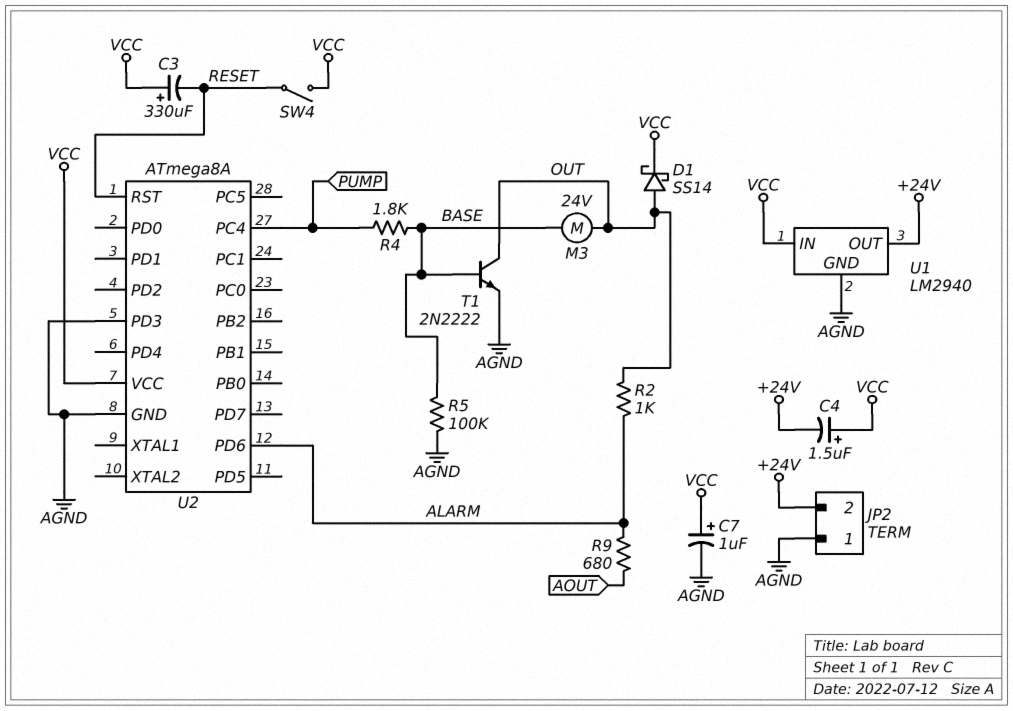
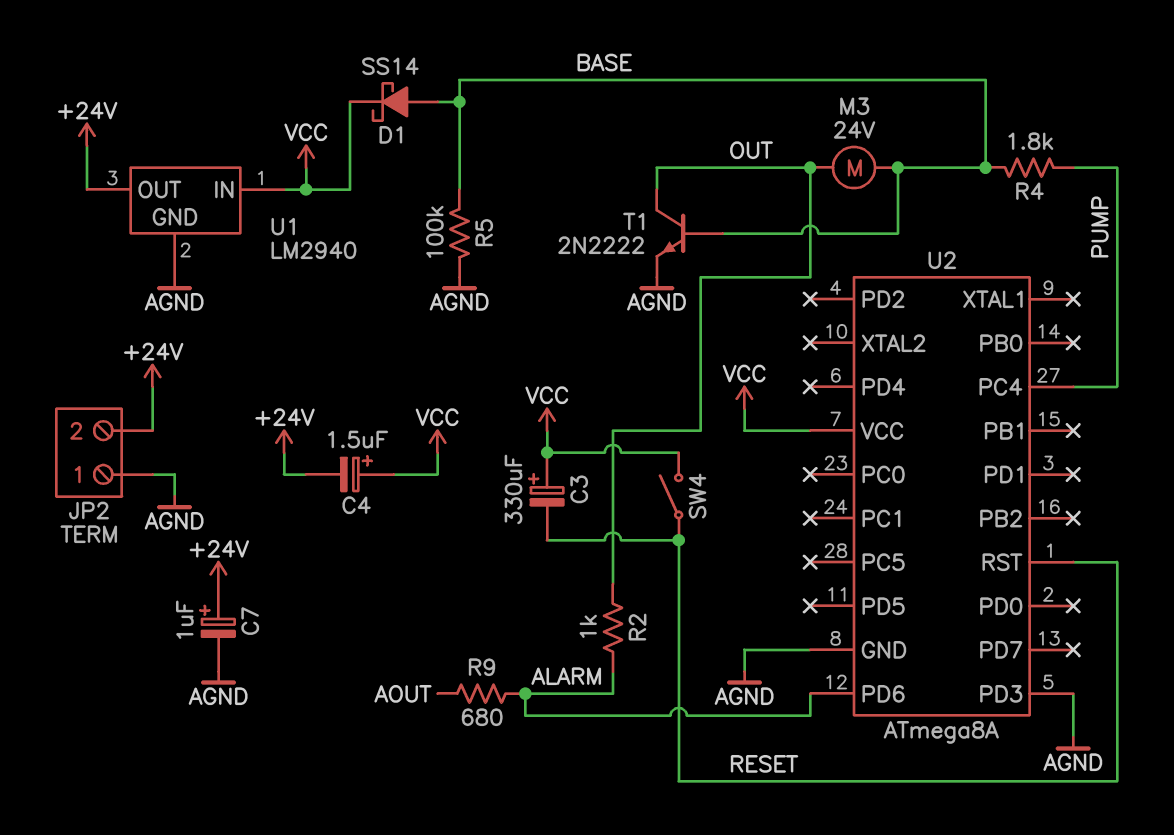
C7: 1uF (plus VCC, minus AGND) -> 1uF (plus +24V, minus AGND)
D1: schottky SS14 (A OUT, K VCC) -> schottky SS14 (A BASE, K VCC)

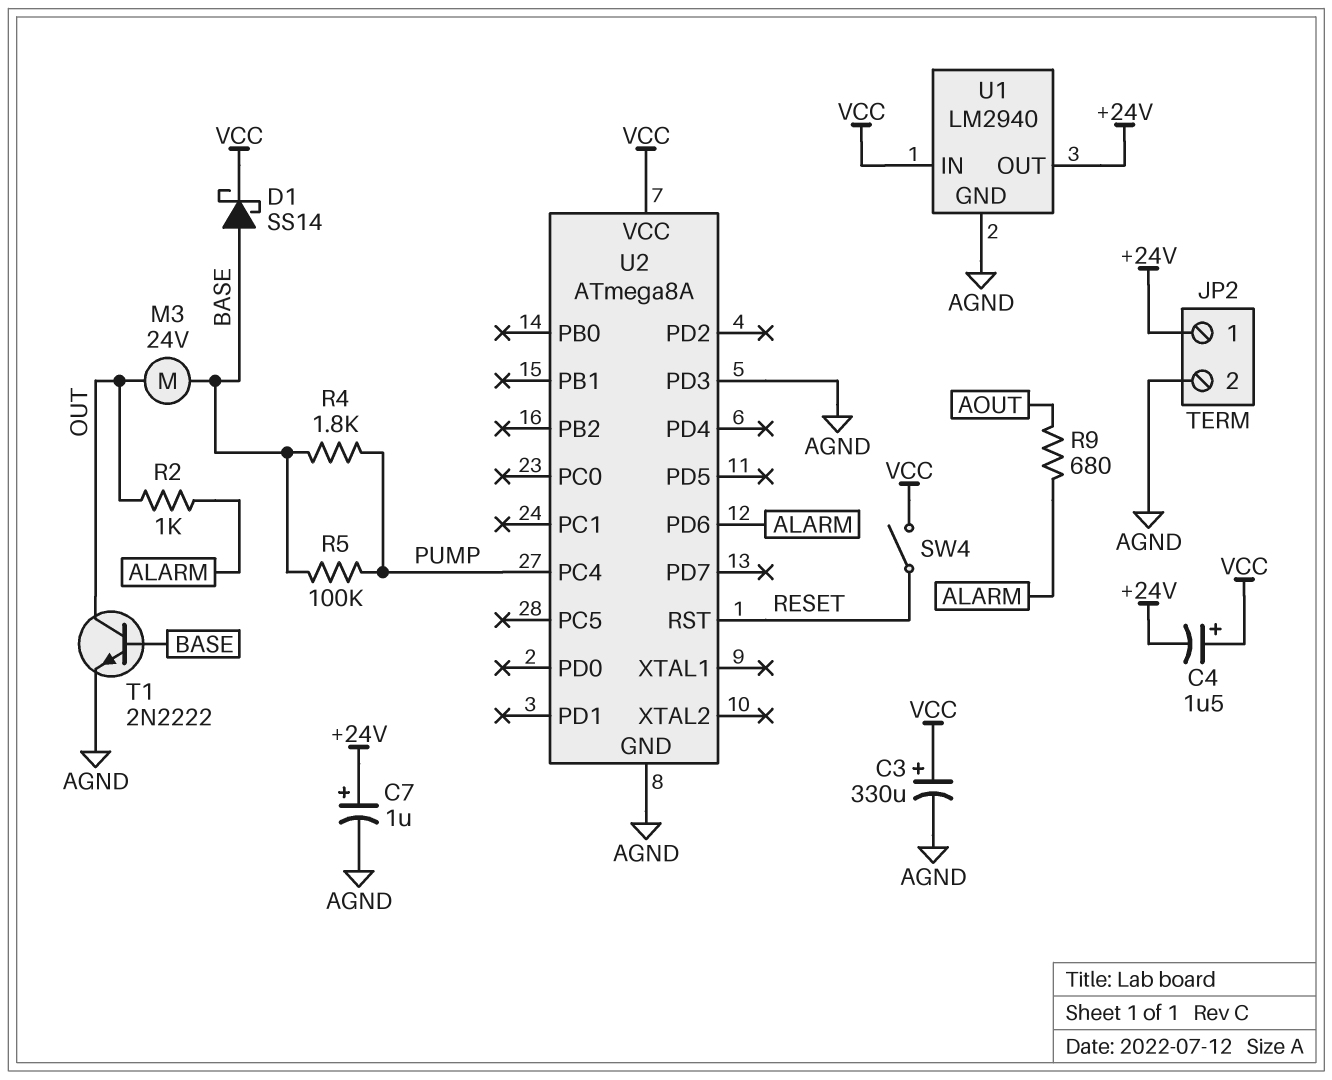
C3: 330uF (plus VCC, minus RESET) -> 330uF (plus VCC, minus AGND)
JP2 pin 1: AGND -> +24V
JP2 pin 2: +24V -> AGND
R5: 100k (AGND, BASE) -> 100k (BASE, PUMP)

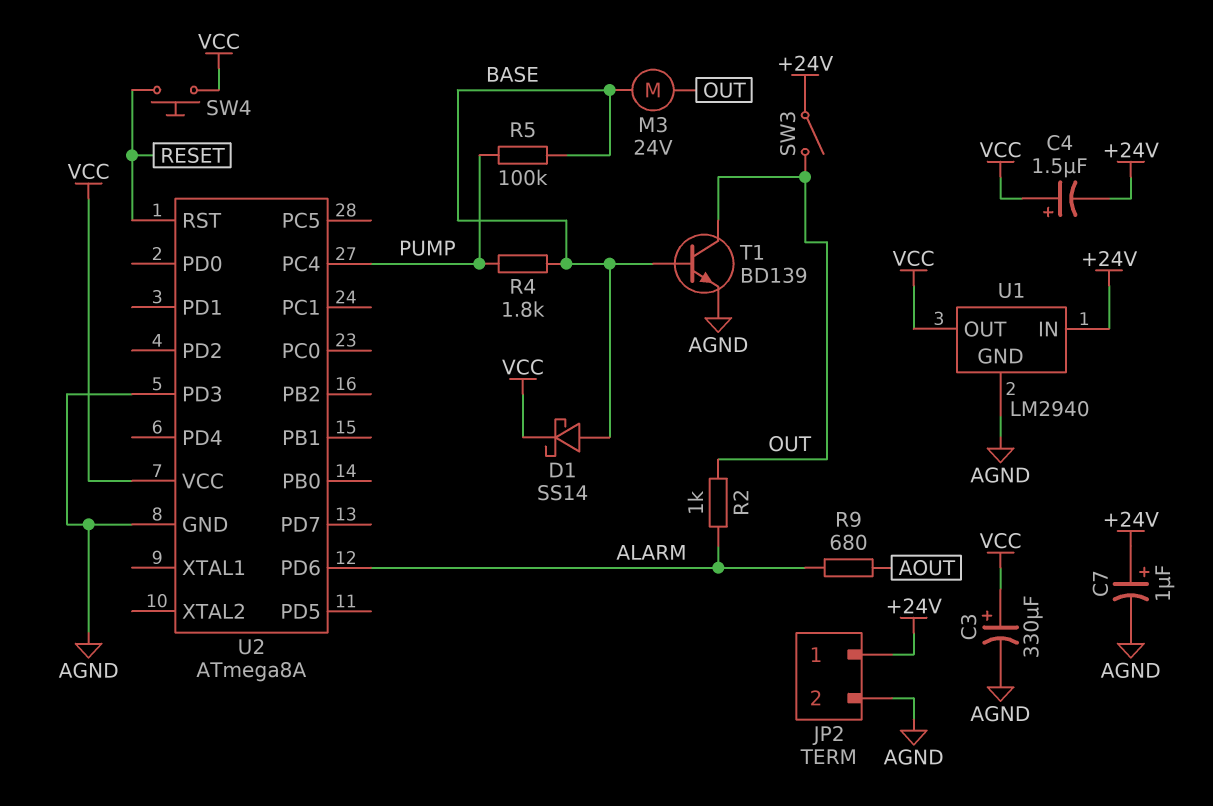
SW3: none -> switch (+24V, OUT)
SW4: switch (RESET, VCC) -> button (RESET, VCC)
T1: NPN 2N2222 (B BASE, C OUT, E AGND) -> NPN BD139 (B BASE, C OUT, E AGND)
U1 pin IN: VCC -> +24V
U1 pin OUT: +24V -> VCC

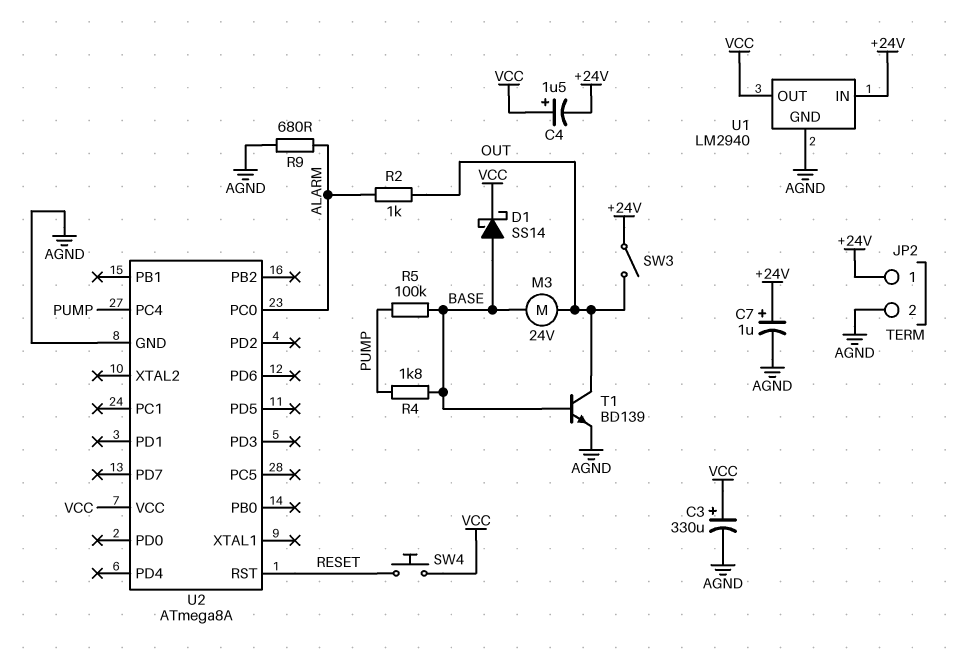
R9: 680 (ALARM, AOUT) -> 680 (AGND, ALARM)
U2 pin PC0: none -> ALARM
U2 pin PD3: AGND -> none
U2 pin PD6: ALARM -> none

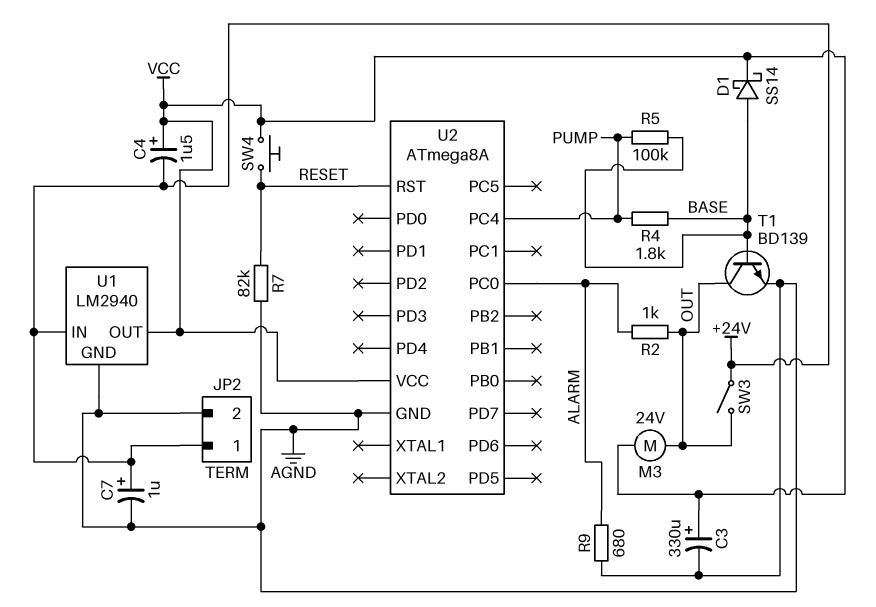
M3: motor 24V (BASE, OUT) -> motor 24V (OUT, VCC)
R7: none -> 82k (AGND, RESET)

